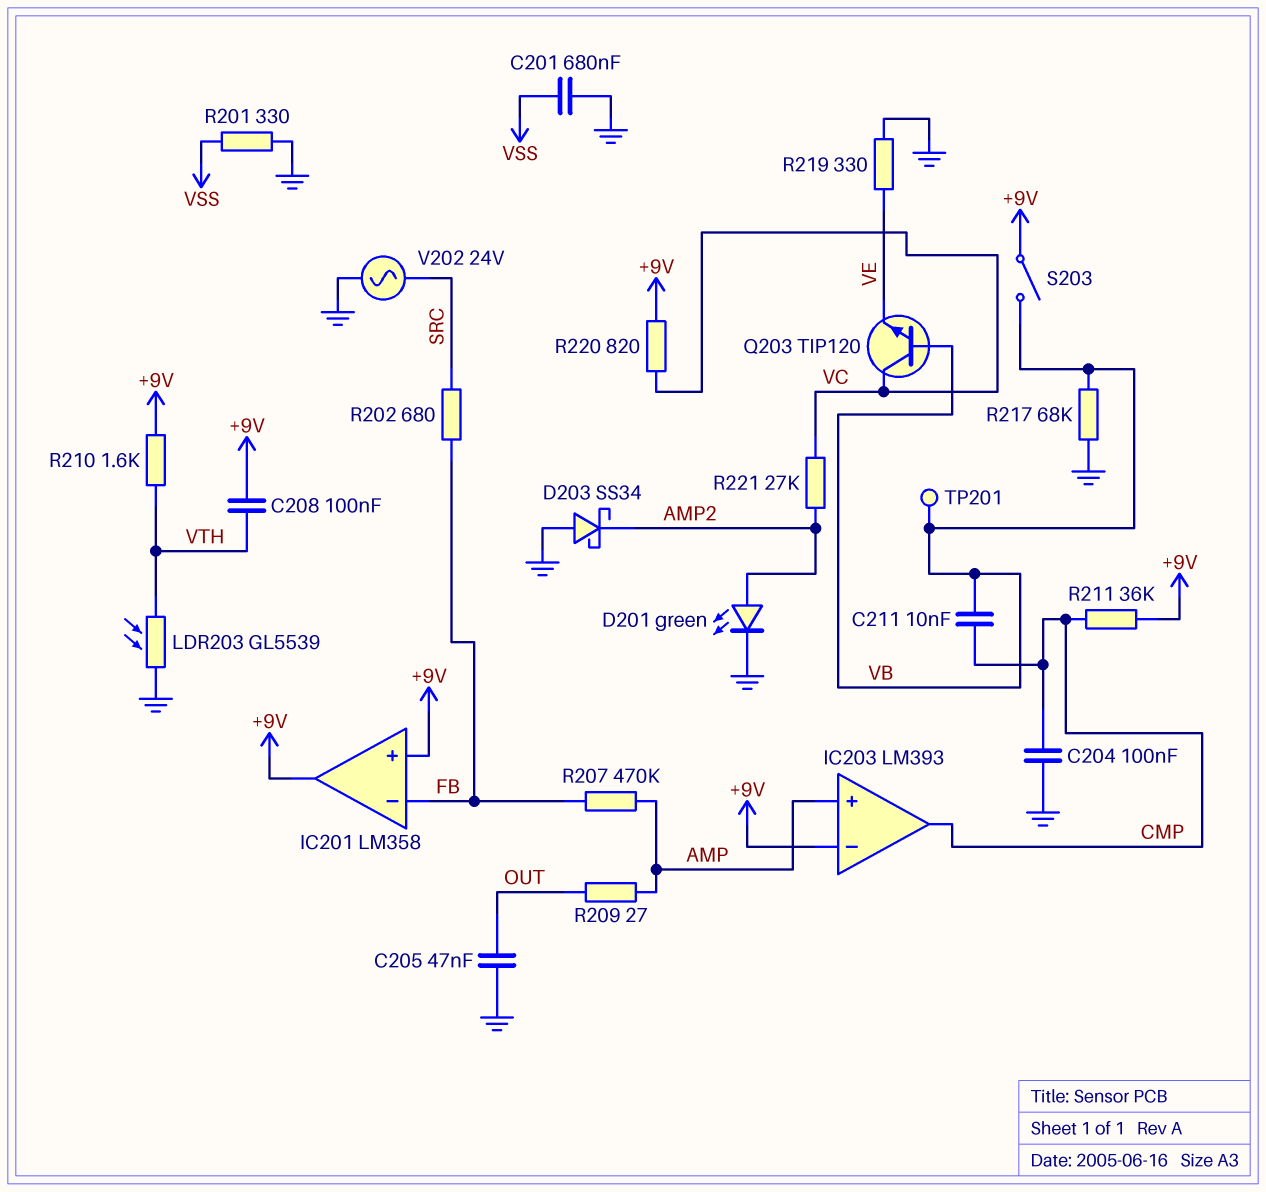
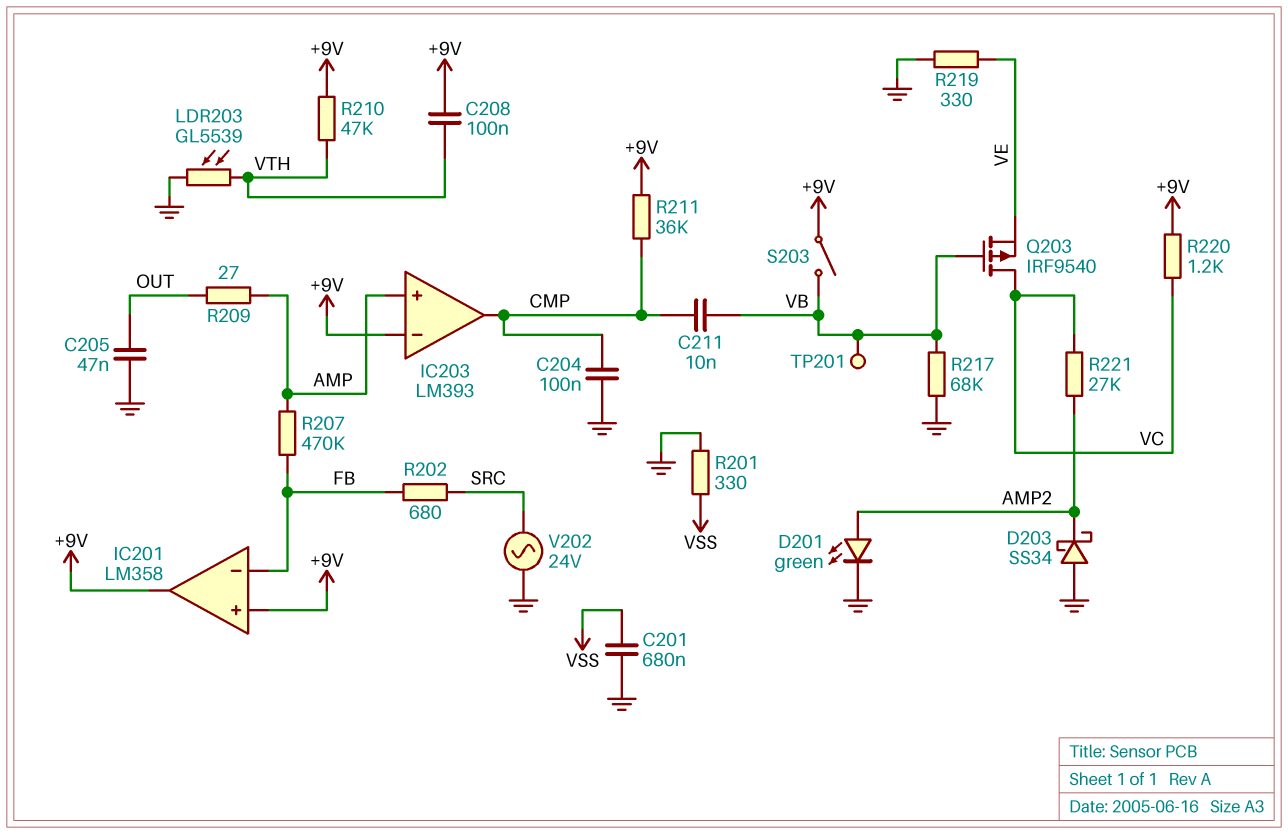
Q203: NPN TIP120 (B VB, C VC, E VE) -> PMOS IRF9540 (G VB, D VC, S VE)
R210: 1.6k (+9V, VTH) -> 47k (+9V, VTH)
R220: 820 (+9V, VC) -> 1.2k (+9V, VC)

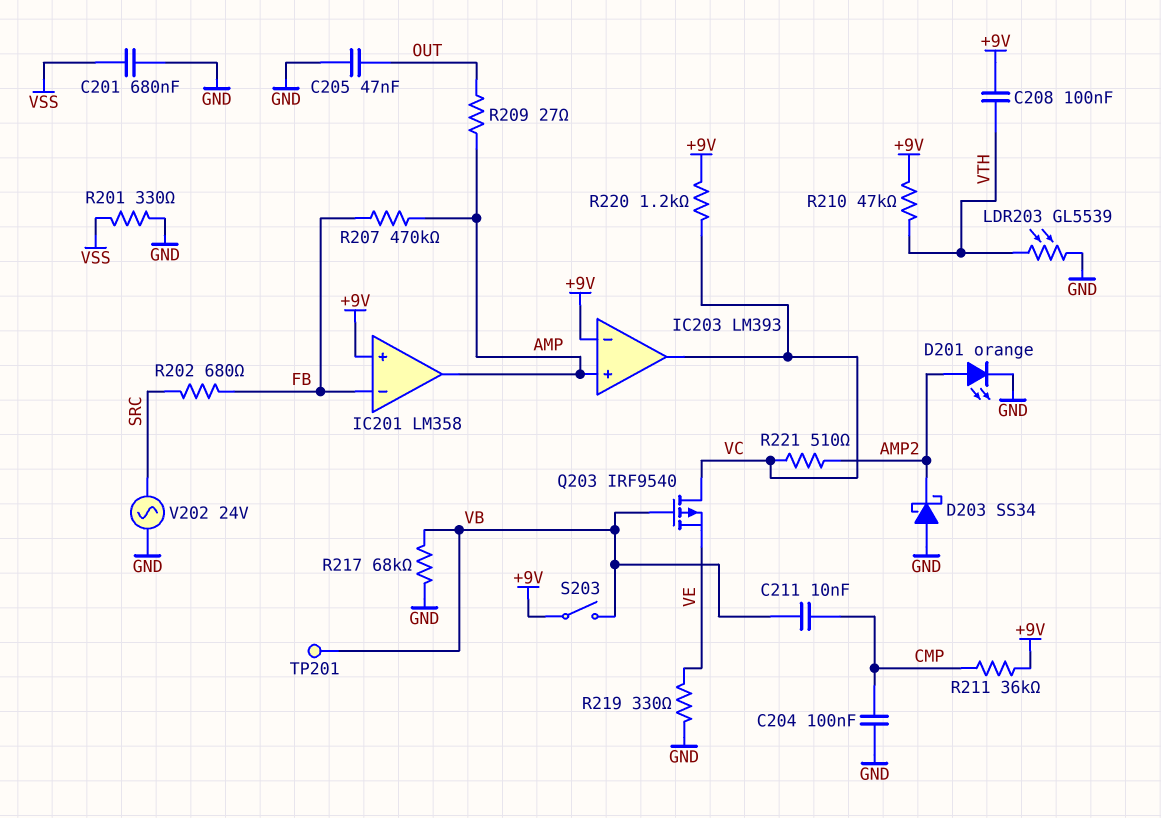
D201: LED green (A AMP2, K GND) -> LED orange (A AMP2, K GND)
IC201 pin out: +9V -> AMP
IC203 pin out: CMP -> VC
R221: 27k (AMP2, VC) -> 510 (AMP2, VC)

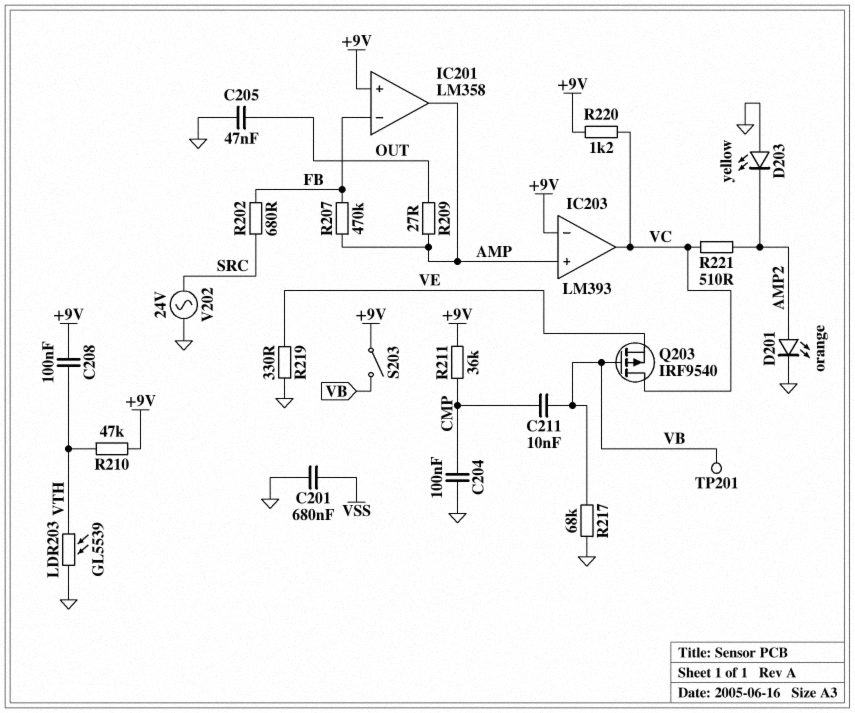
D203: schottky SS34 (A GND, K AMP2) -> LED yellow (A GND, K AMP2)
R201: 330 (GND, VSS) -> none

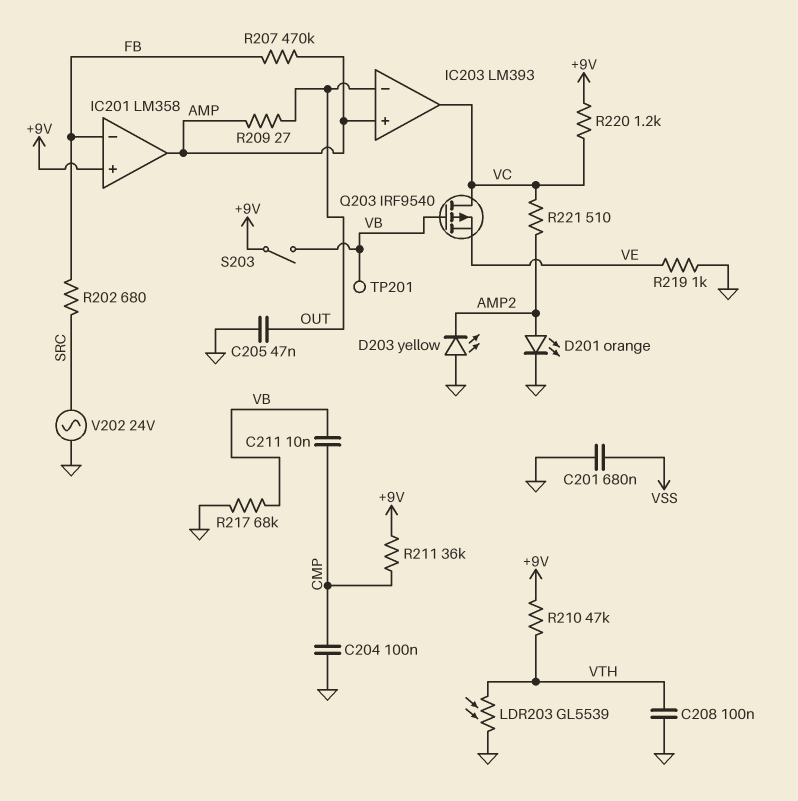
C208: 100nF (+9V, VTH) -> 100nF (GND, VTH)
IC203 pin in-: +9V -> OUT
R219: 330 (GND, VE) -> 1k (GND, VE)

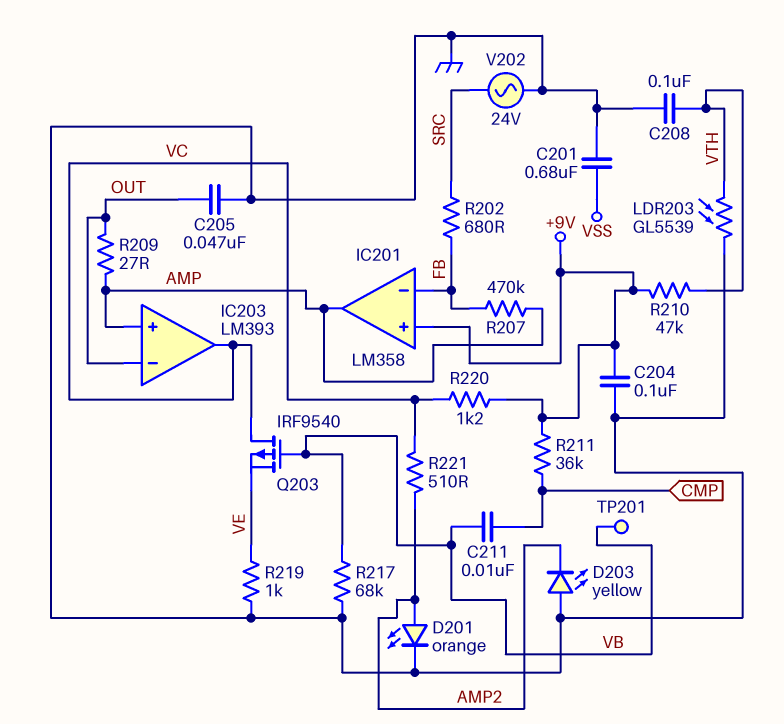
C204: 100nF (CMP, GND) -> 100nF (+9V, GND)
S203: switch (+9V, VB) -> none

